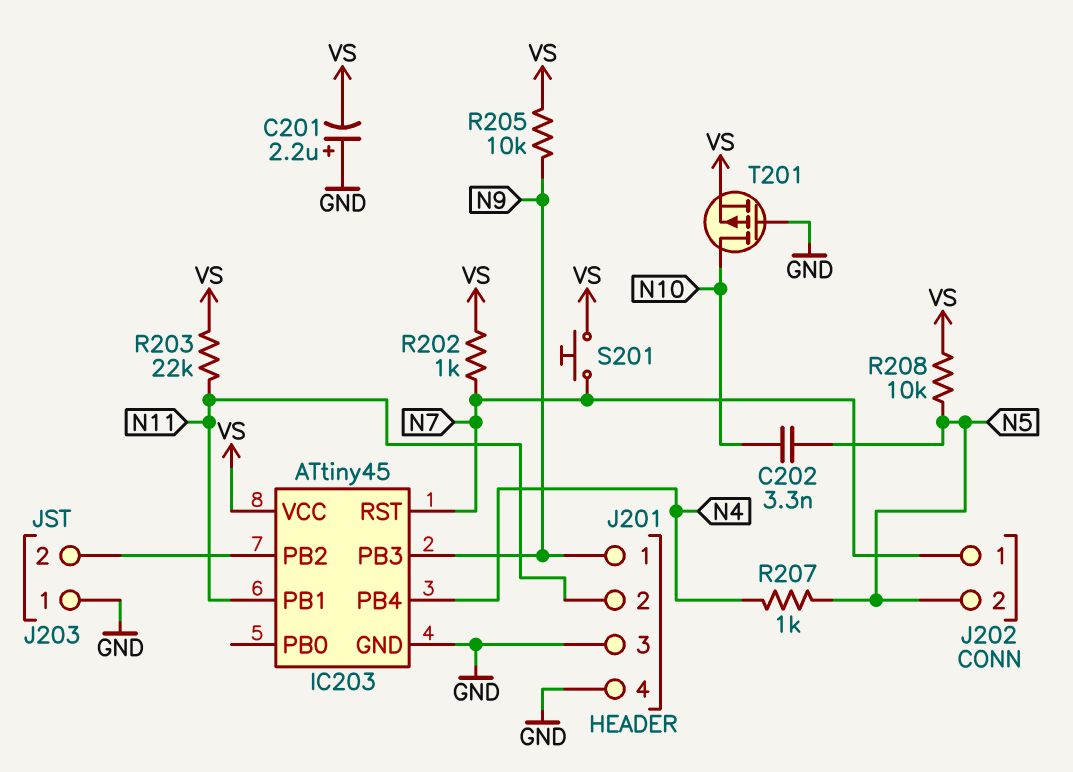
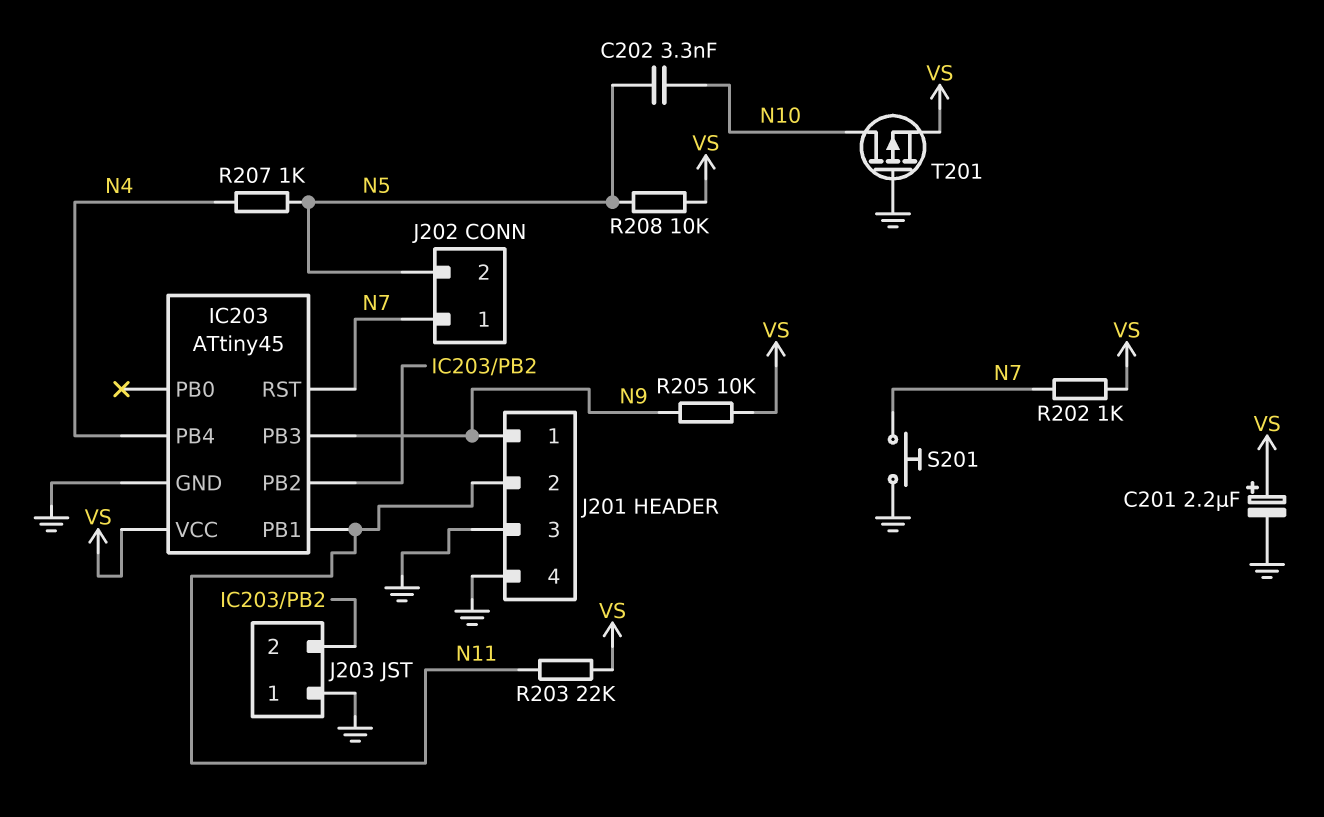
C201: 2.2uF (plus GND, minus VS) -> 2.2uF (plus VS, minus GND)
S201: button (N7, VS) -> button (GND, N7)

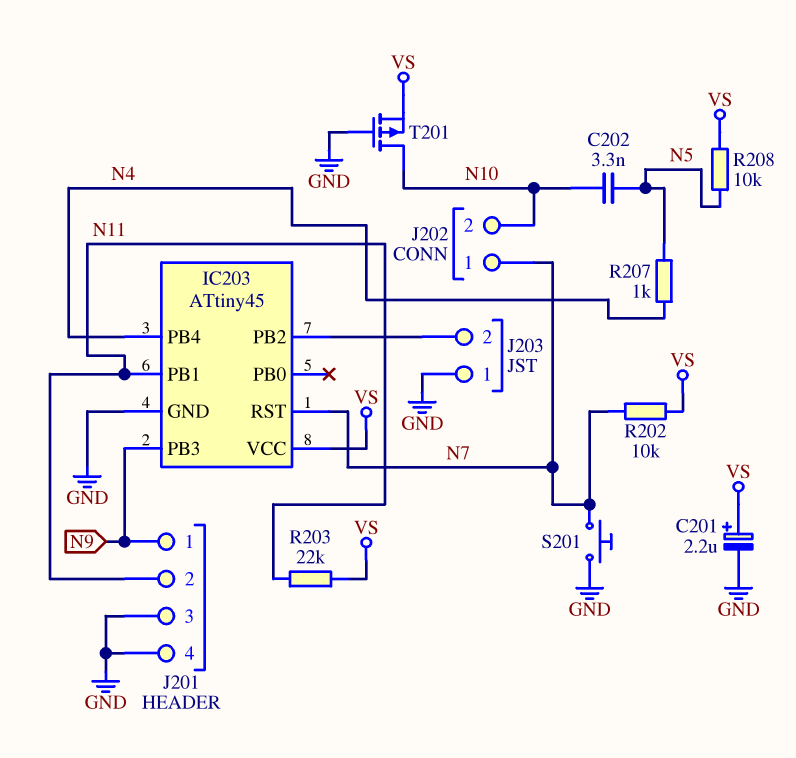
J202 pin 2: N5 -> N10
R202: 1k (N7, VS) -> 10k (N7, VS)
R205: 10k (N9, VS) -> none

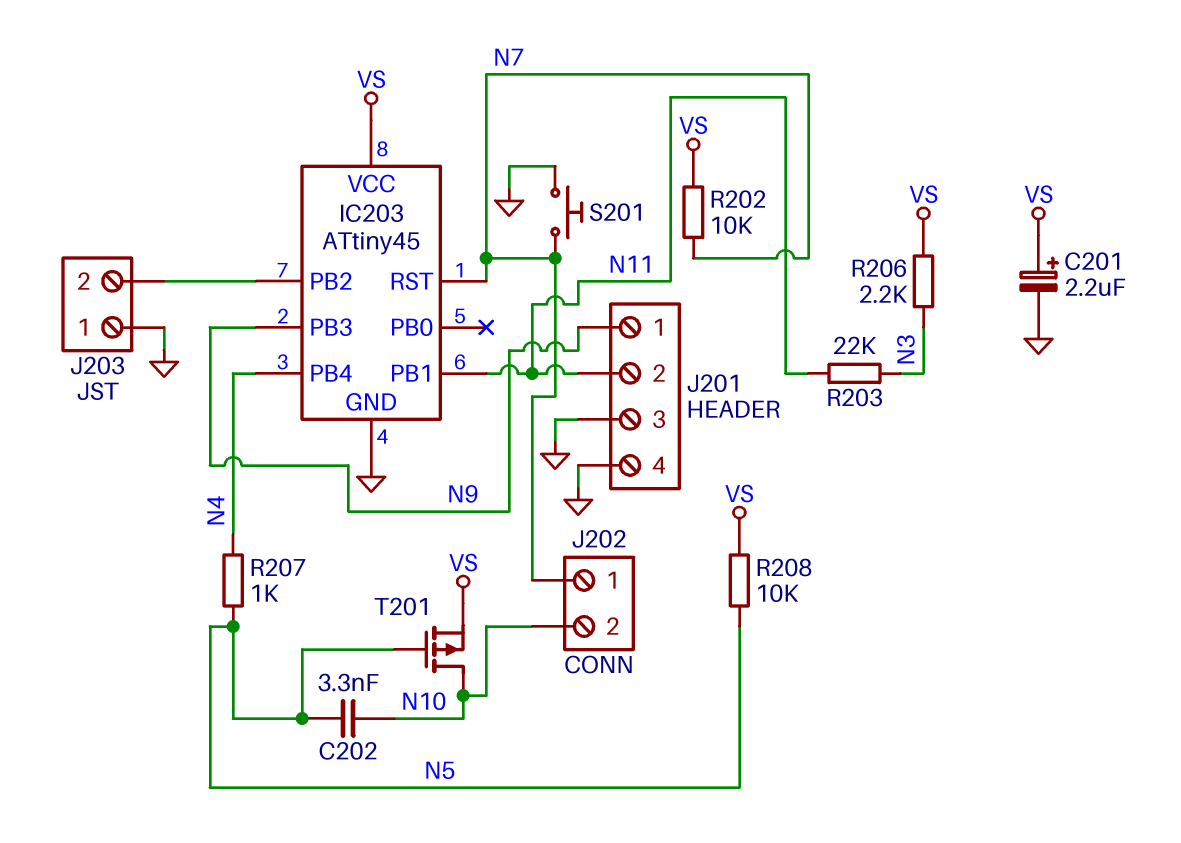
R203: 22k (N11, VS) -> 22k (N3, N11)
R206: none -> 2.2k (N3, VS)
T201: PMOS (G GND, D N10, S VS) -> PMOS (G N5, D N10, S VS)

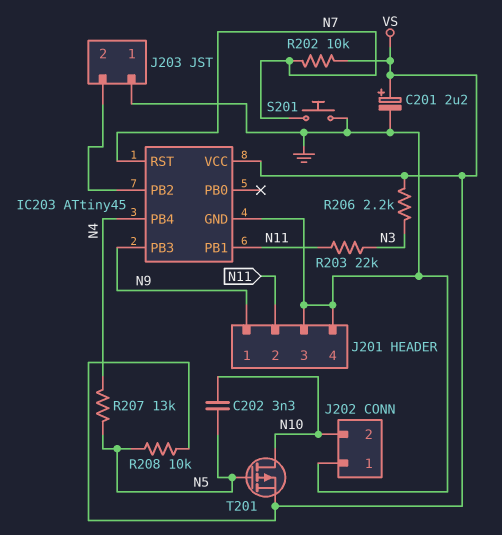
J202 pin 1: N7 -> GND
R207: 1k (N4, N5) -> 13k (N4, N5)

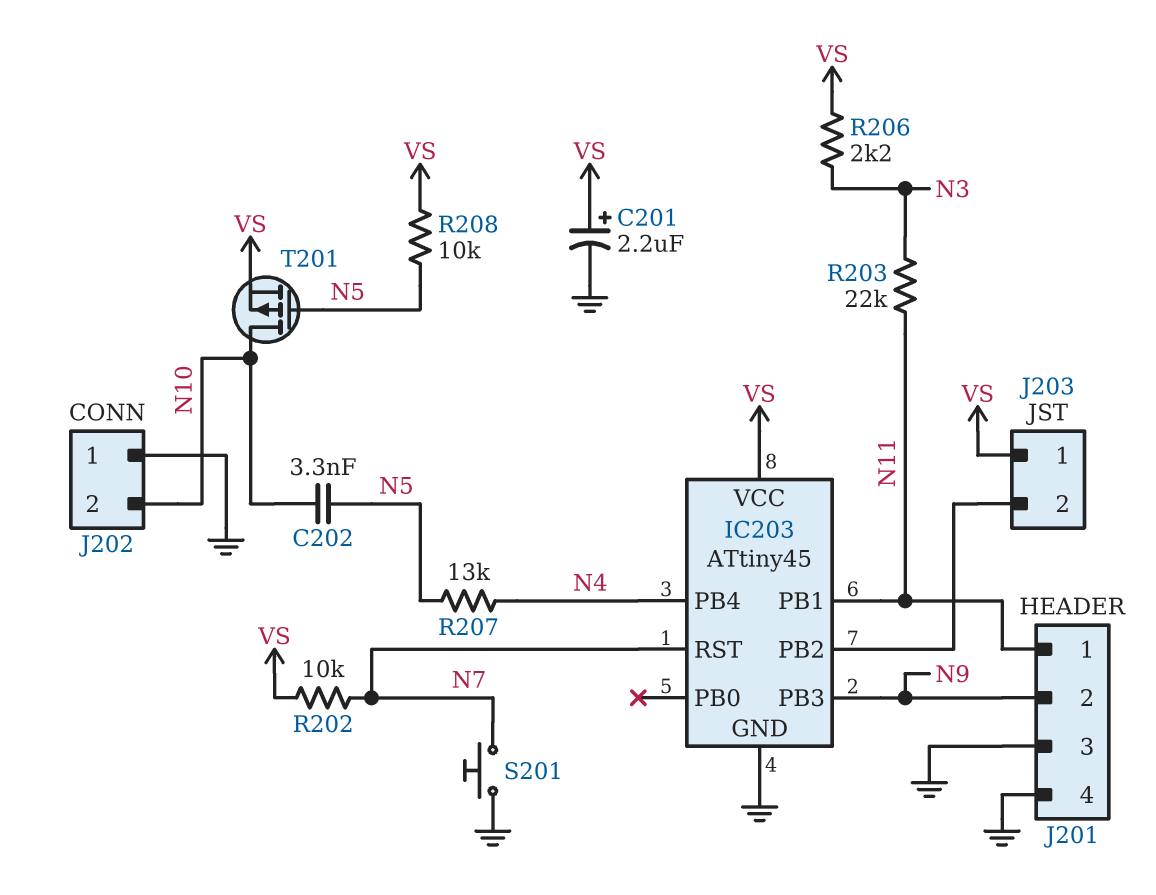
J201 pin 1: N9 -> N11
J201 pin 2: N11 -> N9
J203 pin 1: GND -> VS

